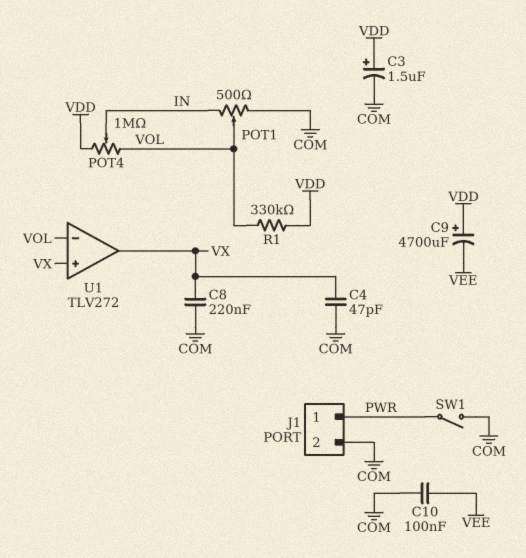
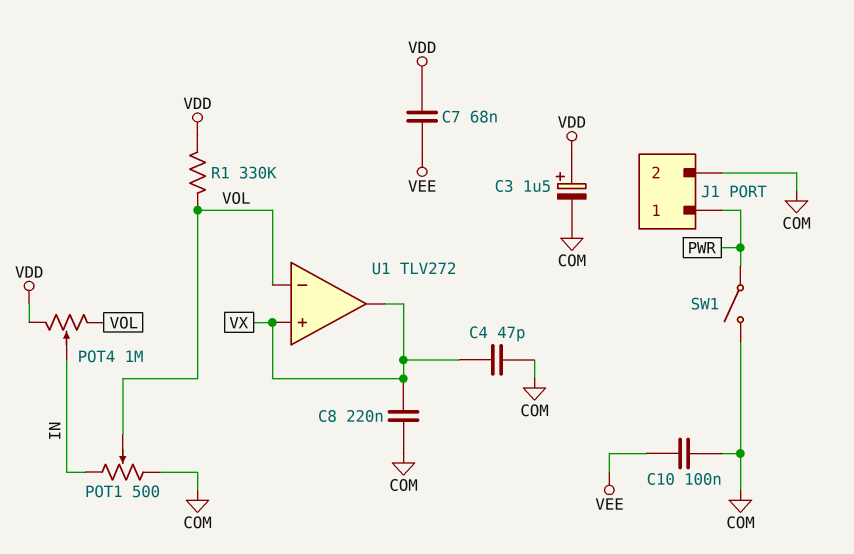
C7: none -> 68nF (VDD, VEE)
C9: 4700uF (plus VDD, minus VEE) -> none

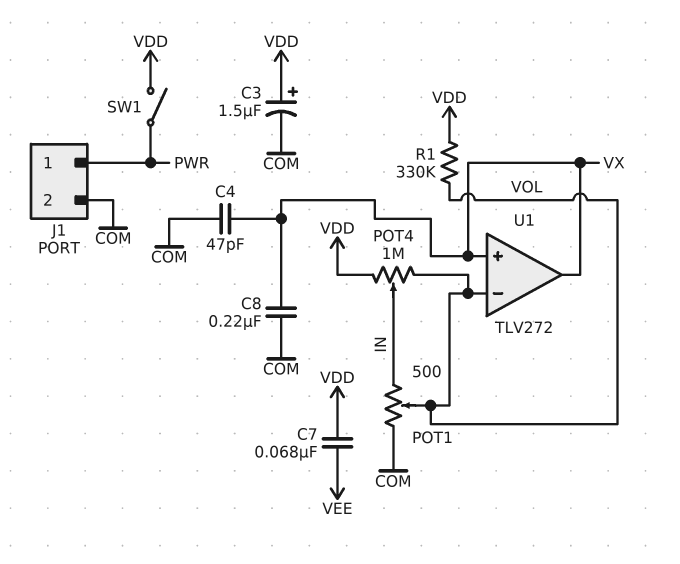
C10: 100nF (COM, VEE) -> none
SW1: switch (COM, PWR) -> switch (PWR, VDD)

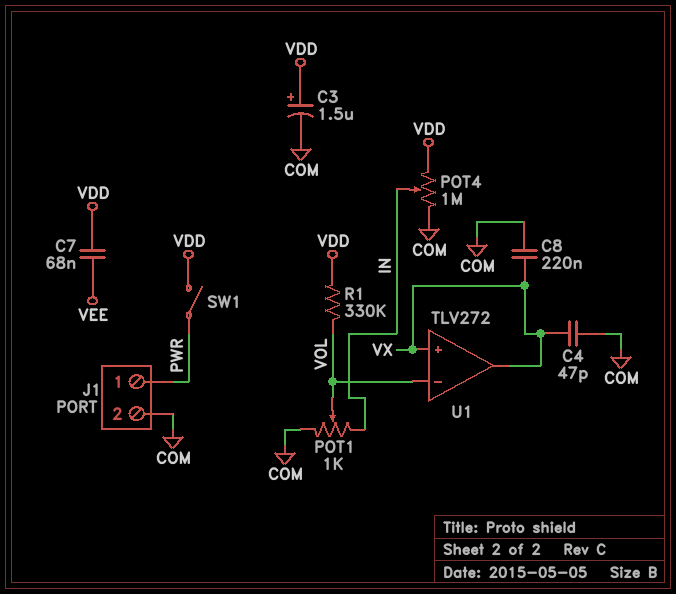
POT1: 500 (COM, IN, wiper VOL) -> 1k (COM, IN, wiper VOL)
POT4: 1M (VDD, VOL, wiper IN) -> 1M (COM, VDD, wiper IN)

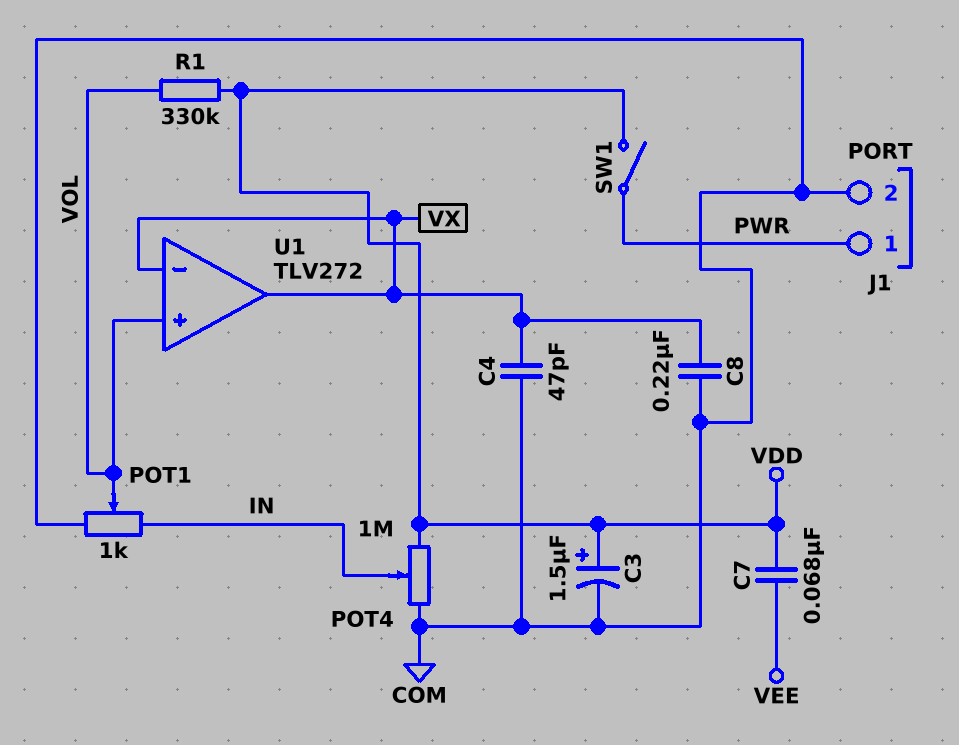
U1 pin in+: VX -> VOL
U1 pin in-: VOL -> VX

